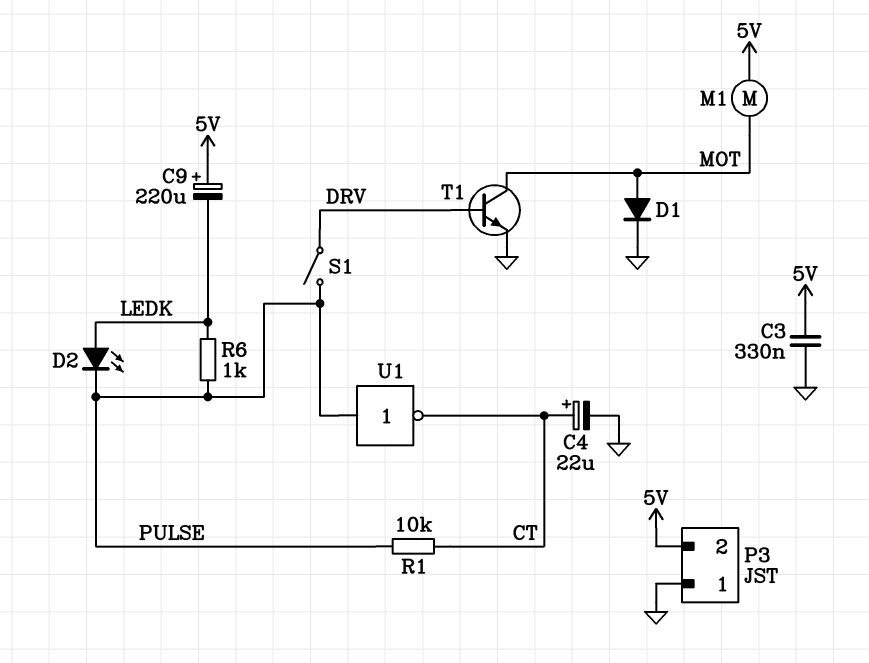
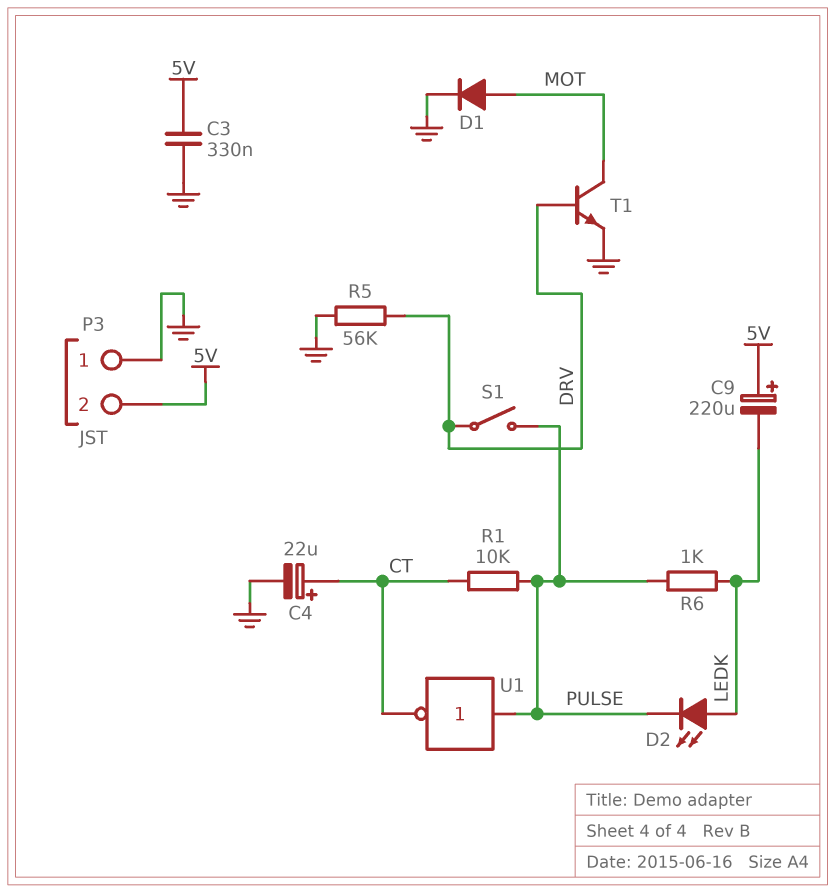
M1: motor (5V, MOT) -> none
R5: none -> 56k (DRV, GND)

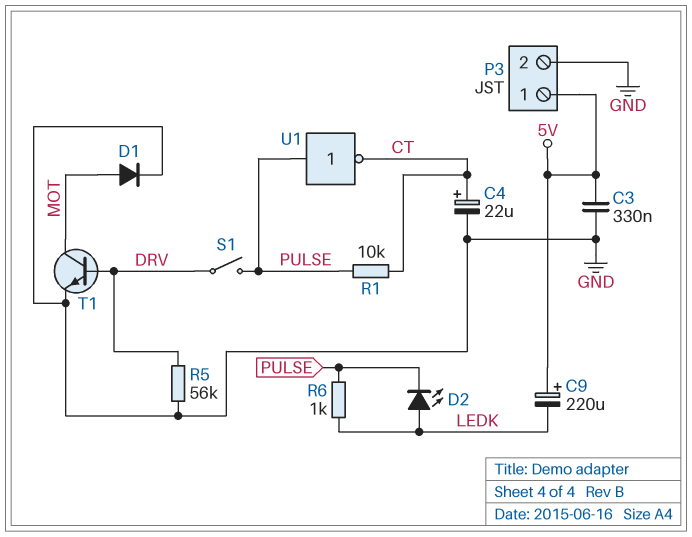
P3 pin 1: GND -> 5V
P3 pin 2: 5V -> GND

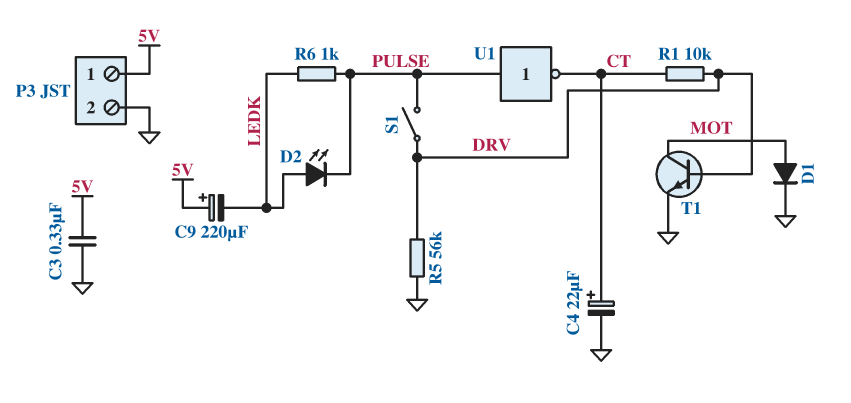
R1: 10k (CT, PULSE) -> 10k (CT, DRV)

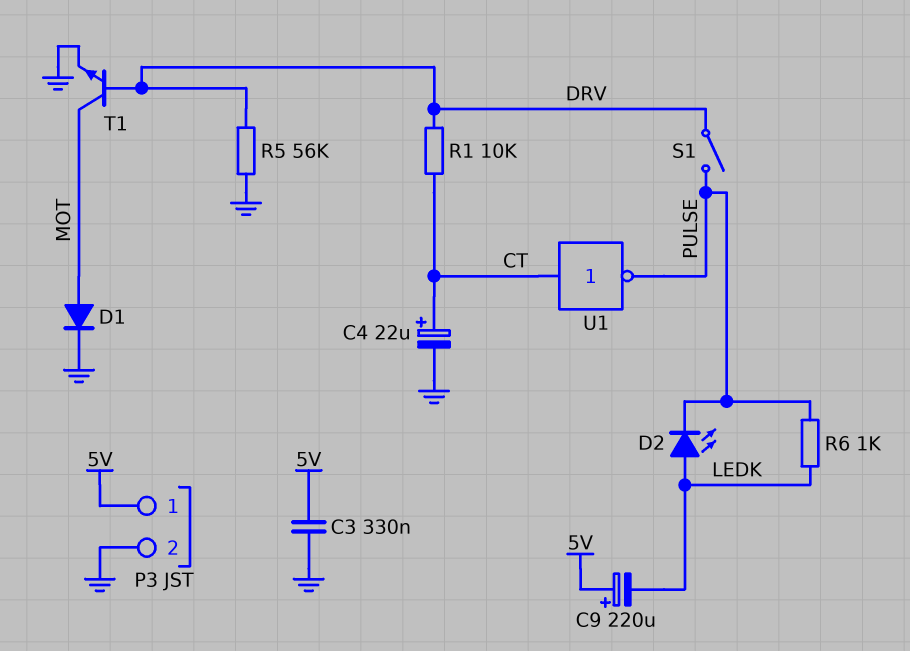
U1: NOT (in PULSE, out CT) -> NOT (in CT, out PULSE)

